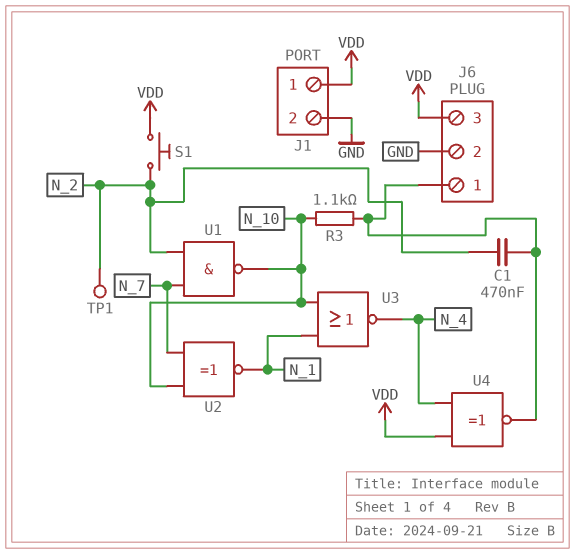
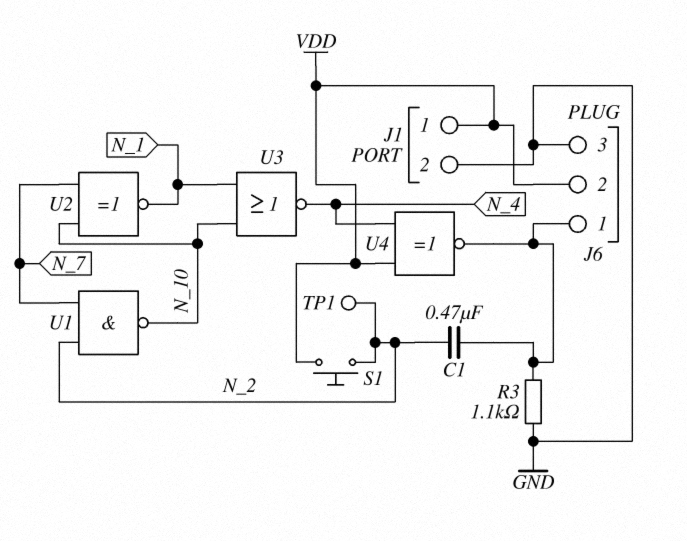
J6 pin 2: GND -> VDD
J6 pin 3: VDD -> GND
R3: 1.1k (J6/1, N_10) -> 1.1k (GND, J6/1)

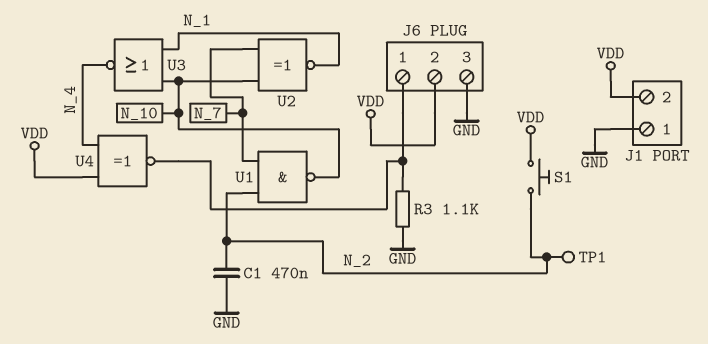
C1: 470nF (J6/1, N_2) -> 470nF (GND, N_2)
J1 pin 1: VDD -> GND
J1 pin 2: GND -> VDD

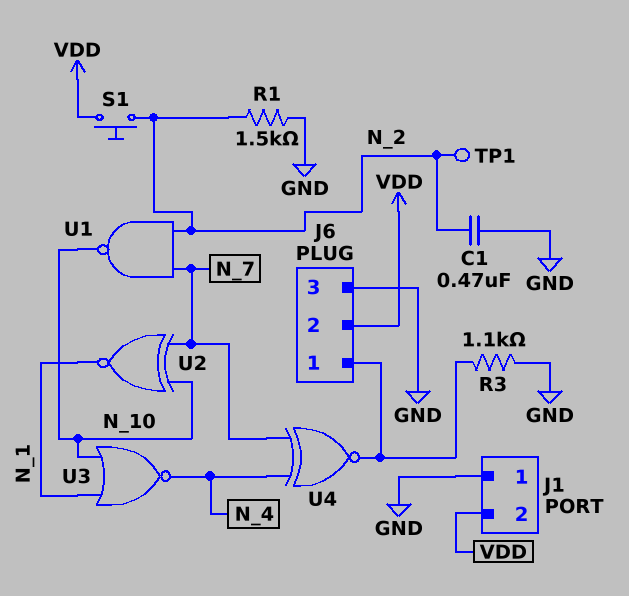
R1: none -> 1.5k (GND, N_2)
U4: XNOR (in N_4, in VDD, out J6/1) -> XNOR (in N_4, in N_7, out J6/1)

